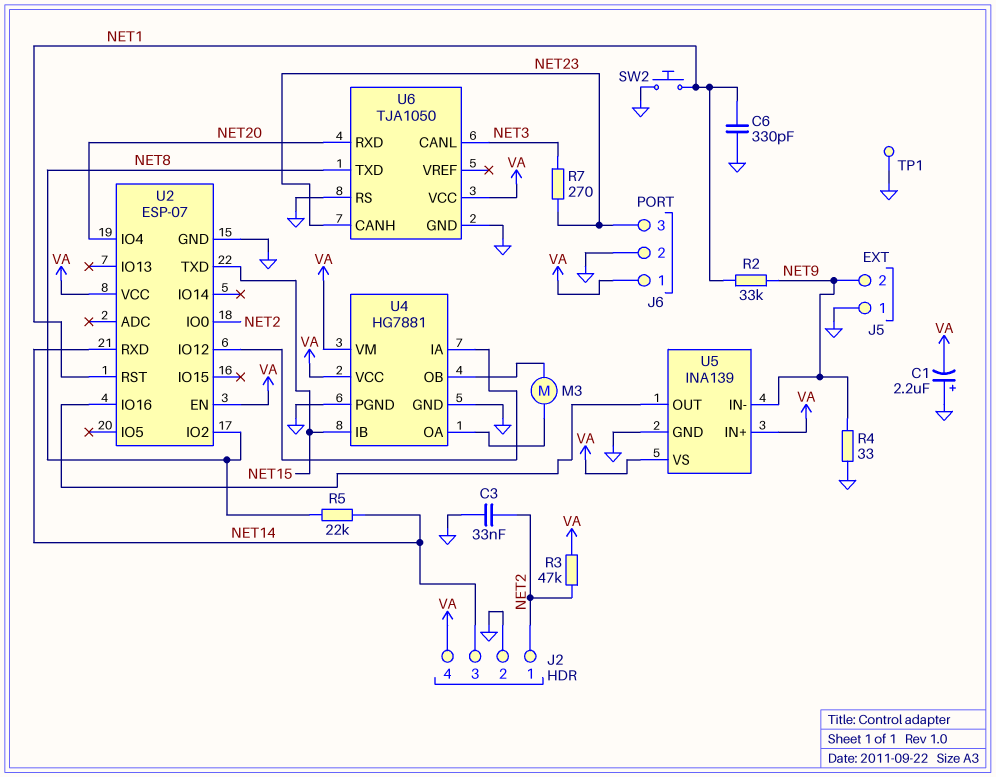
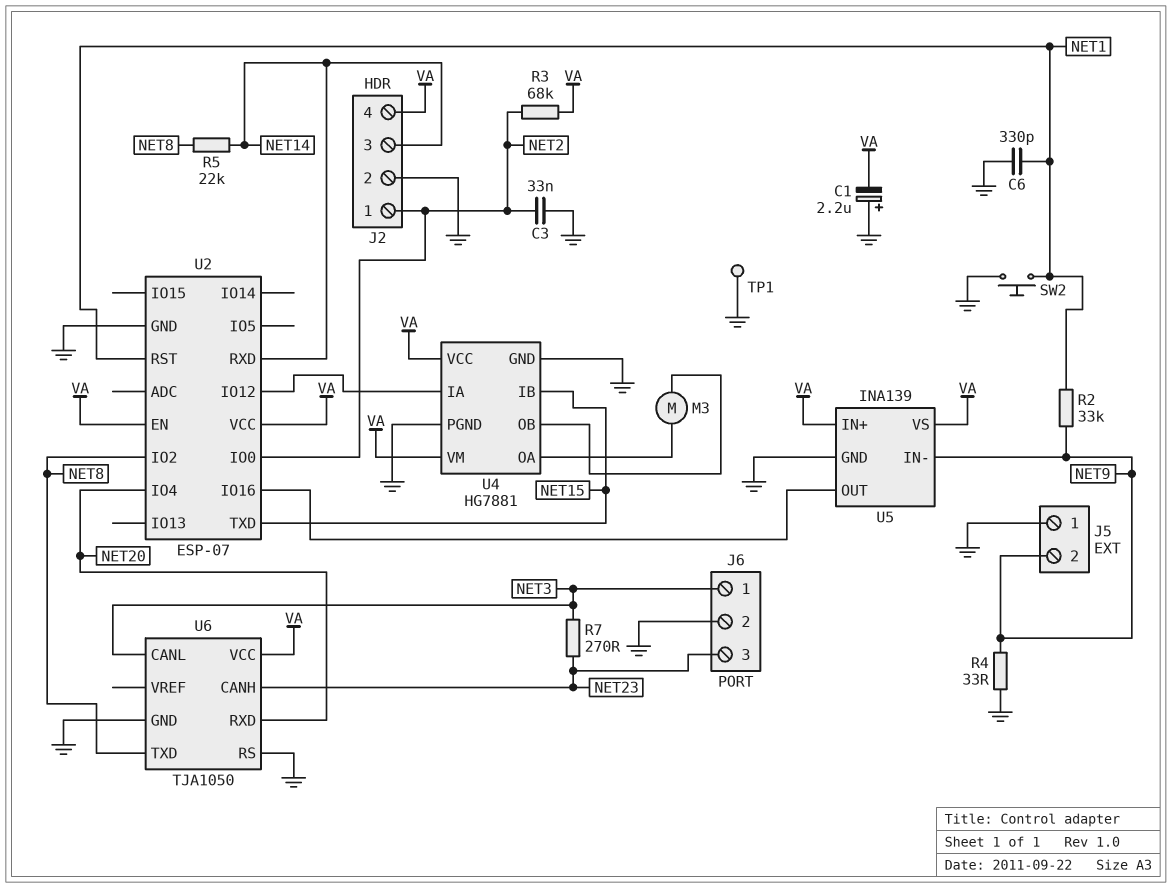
J6 pin 1: VA -> NET3
R3: 47k (NET2, VA) -> 68k (NET2, VA)

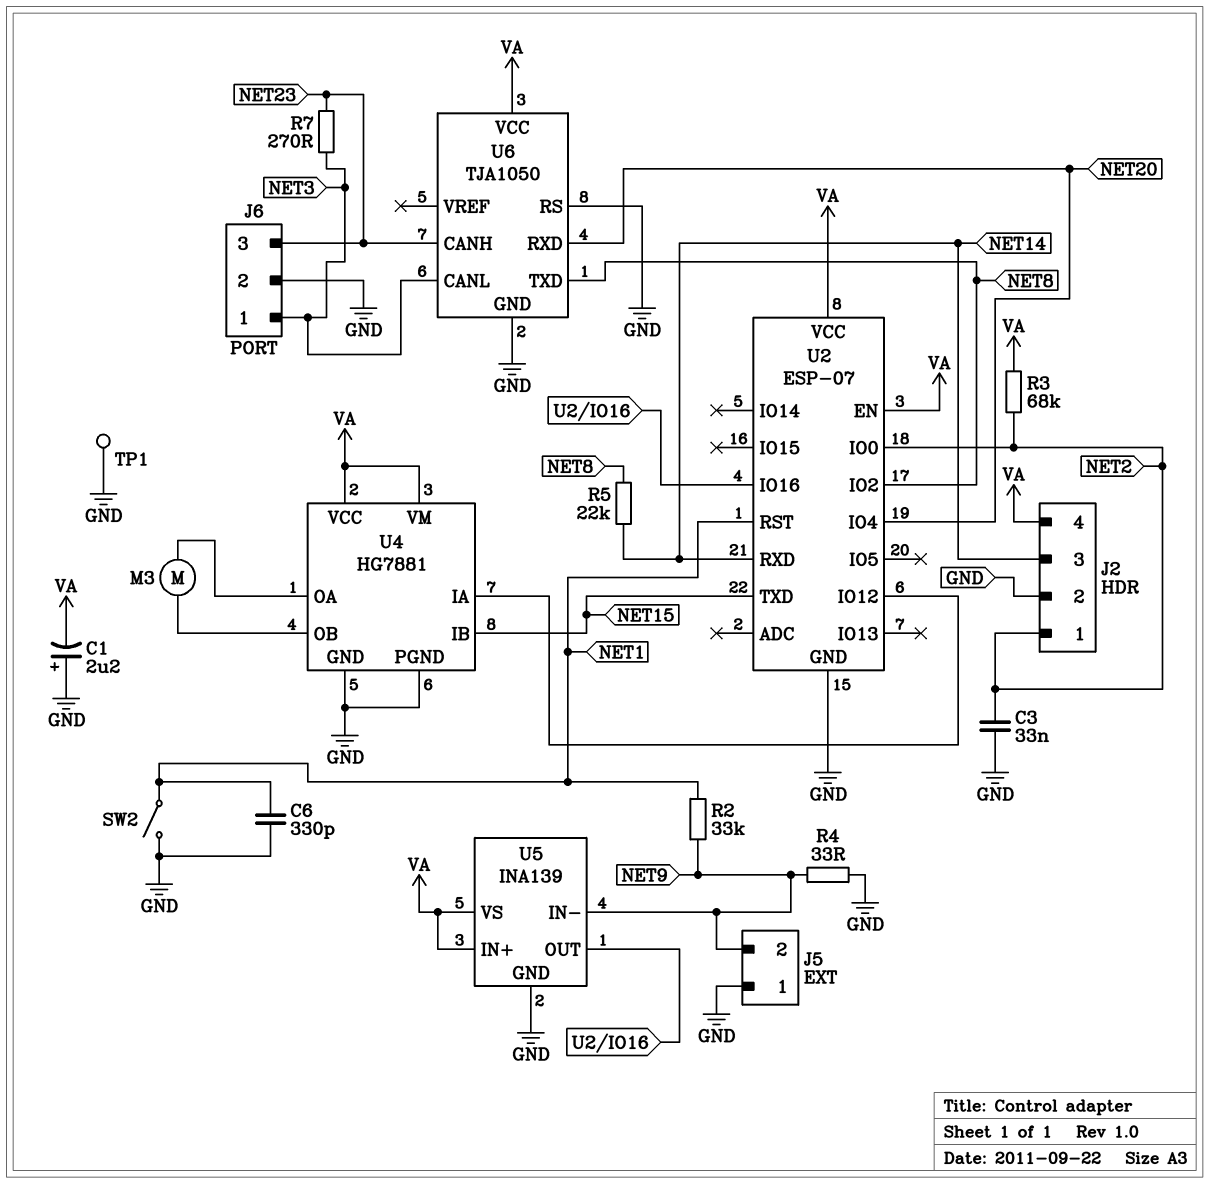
SW2: button (GND, NET1) -> switch (GND, NET1)

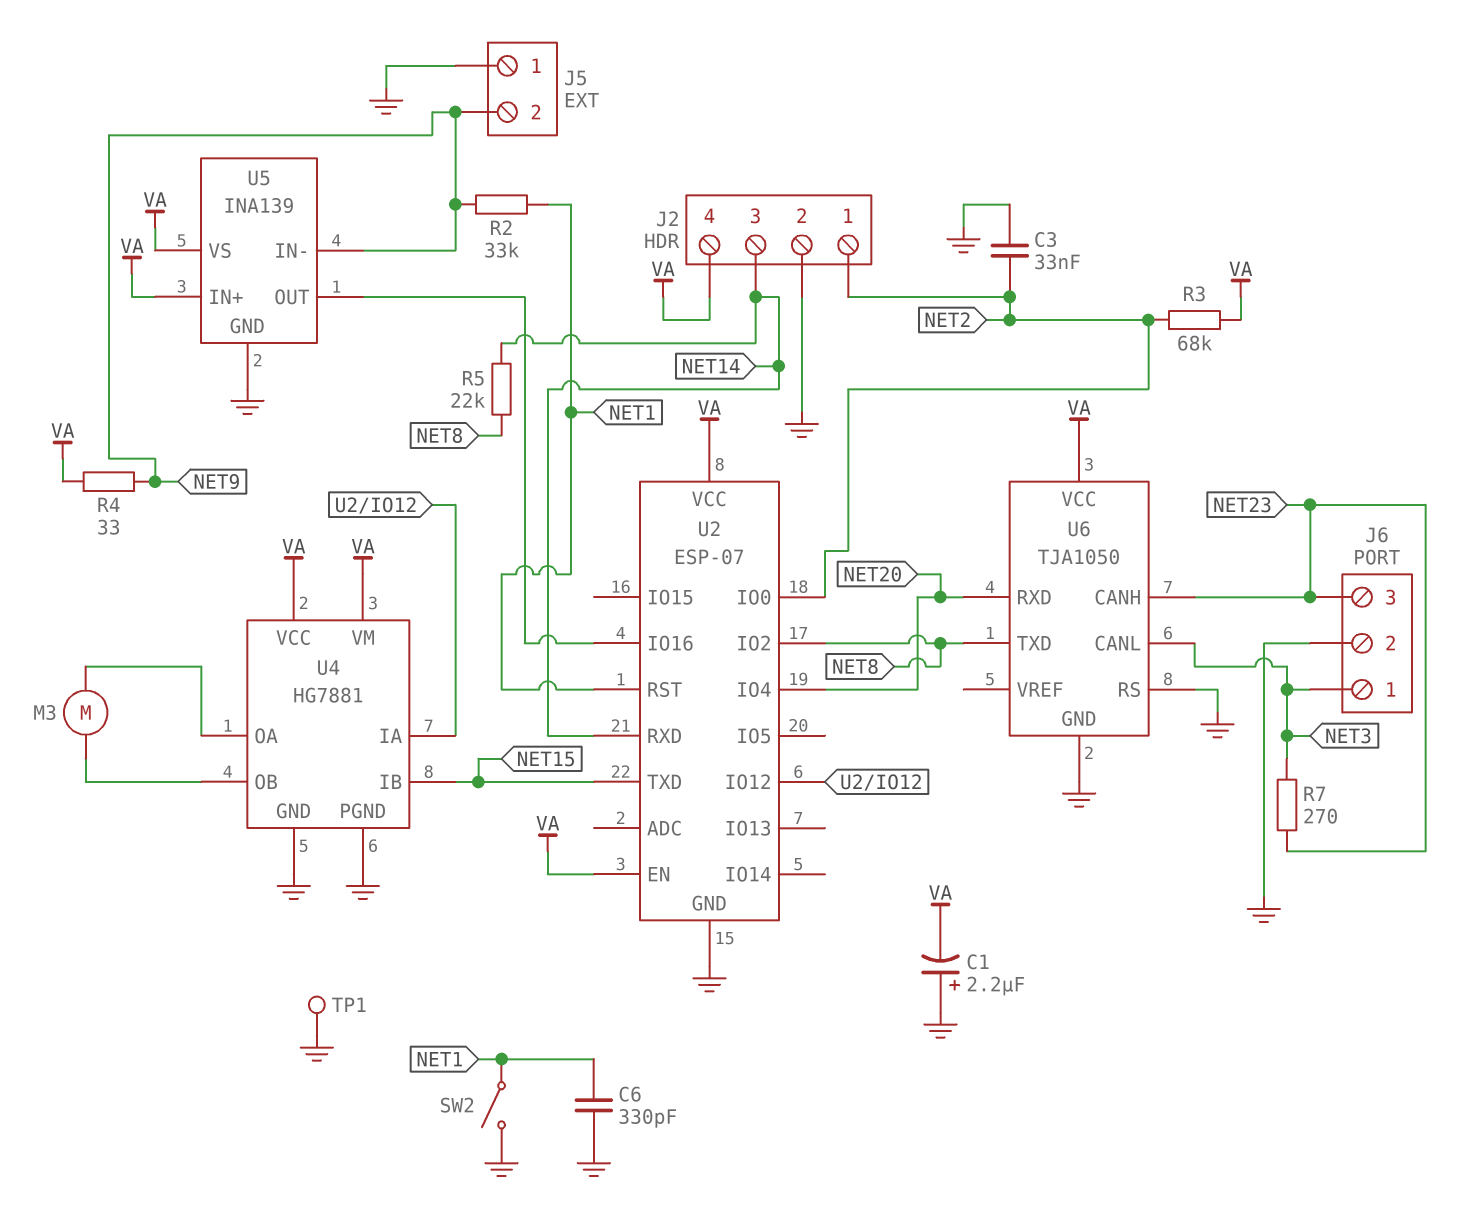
R4: 33 (GND, NET9) -> 33 (NET9, VA)

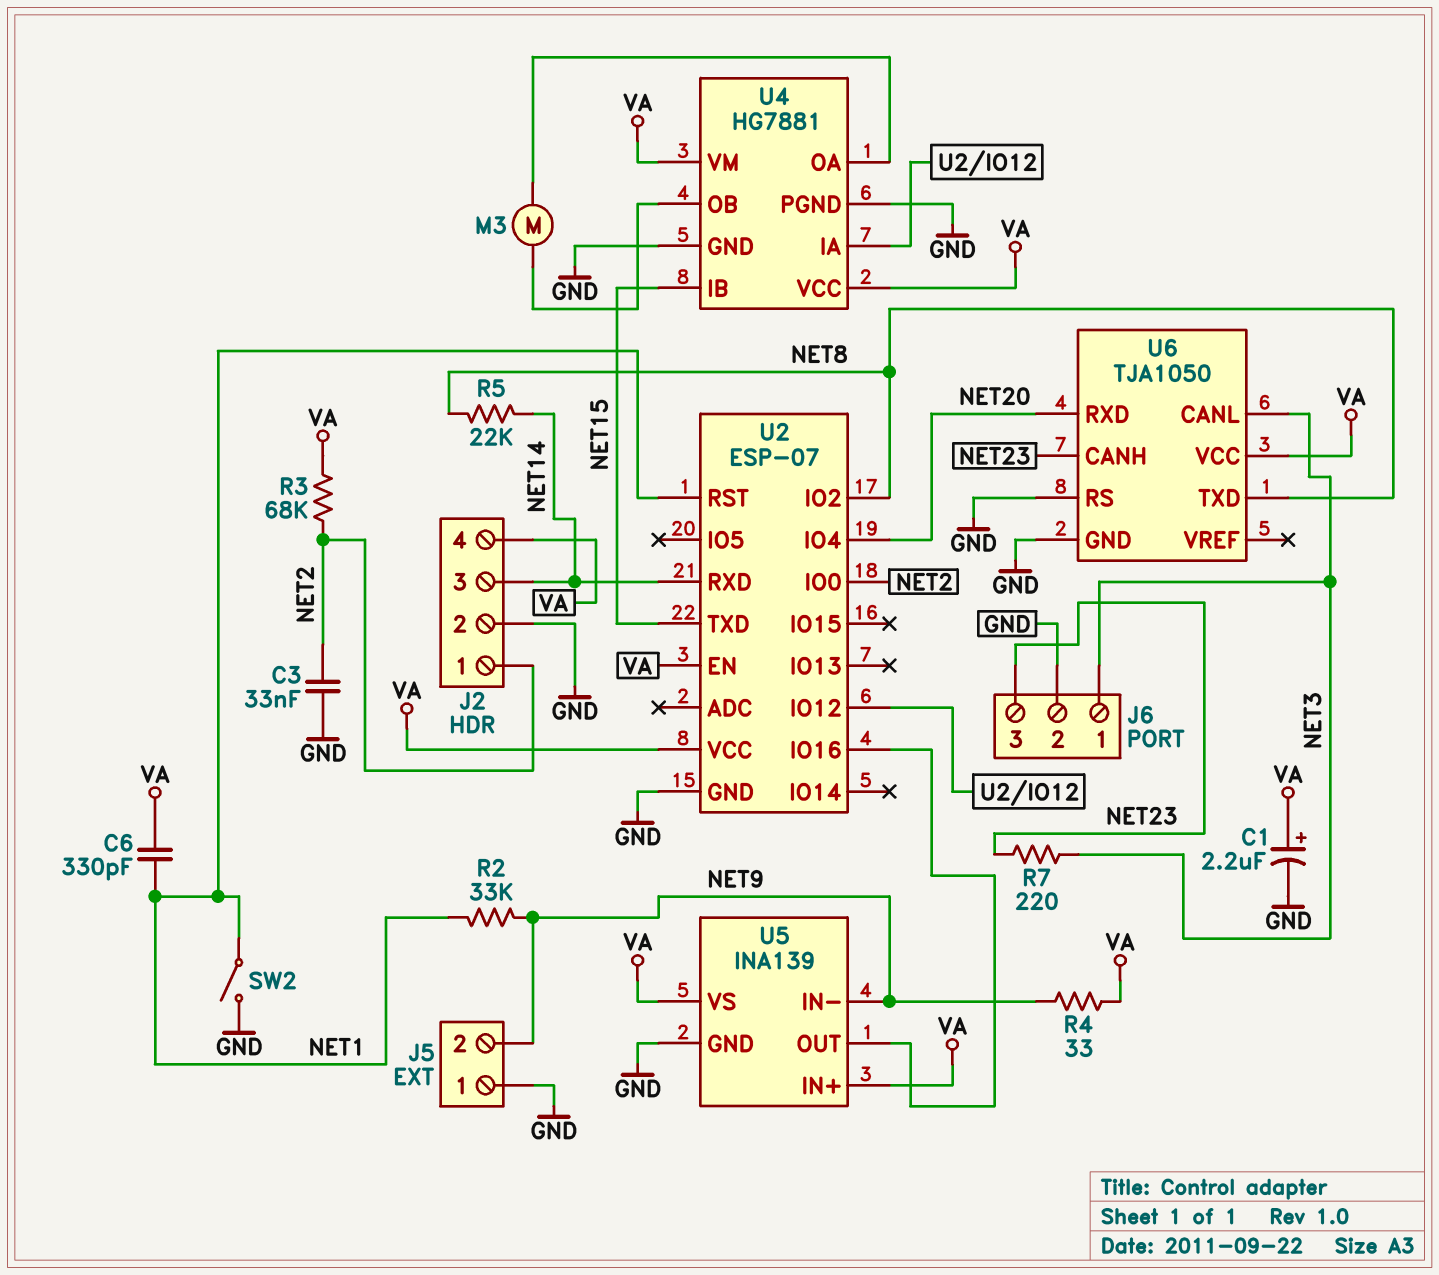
C1: 2.2uF (plus GND, minus VA) -> 2.2uF (plus VA, minus GND)
C6: 330pF (GND, NET1) -> 330pF (NET1, VA)
R7: 270 (NET3, NET23) -> 220 (NET3, NET23)
TP1: test point (GND) -> none

